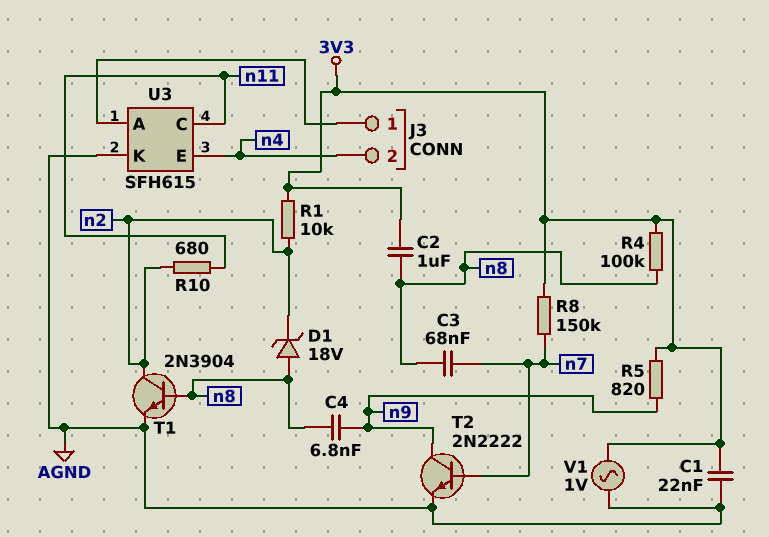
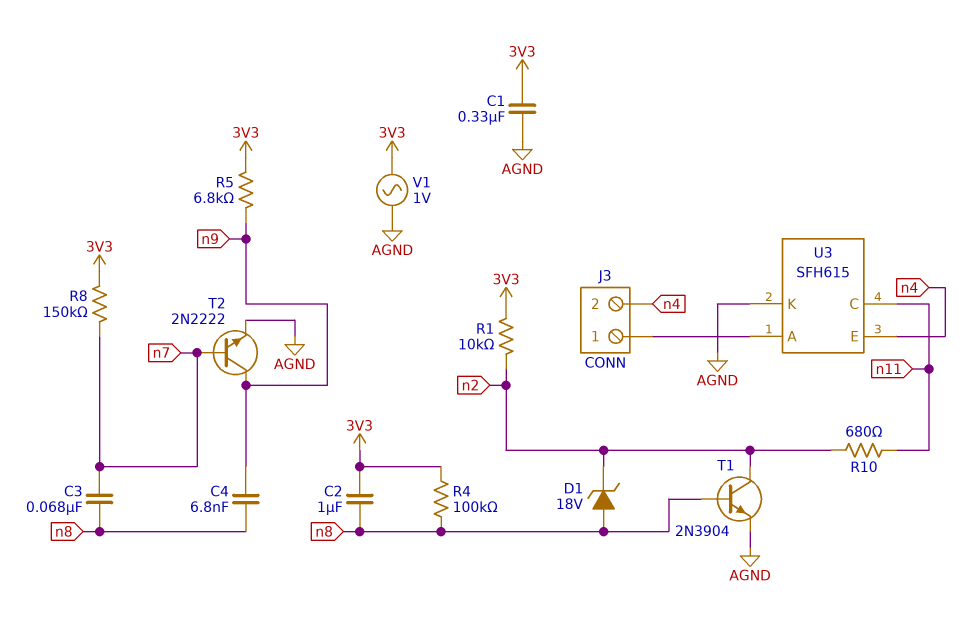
C1: 22nF (3V3, AGND) -> 330nF (3V3, AGND)
R5: 820 (3V3, n9) -> 6.8k (3V3, n9)

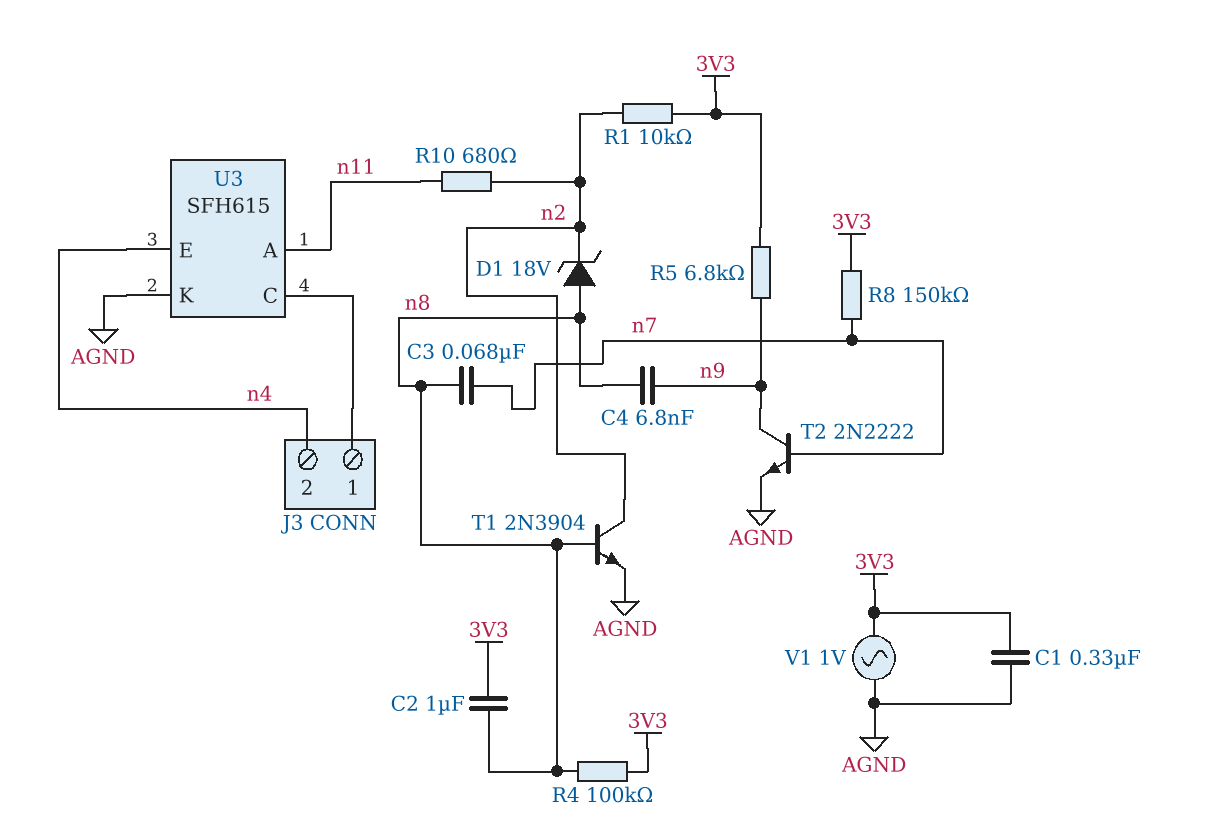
U3 pin A: J3/1 -> n11
U3 pin C: n11 -> J3/1

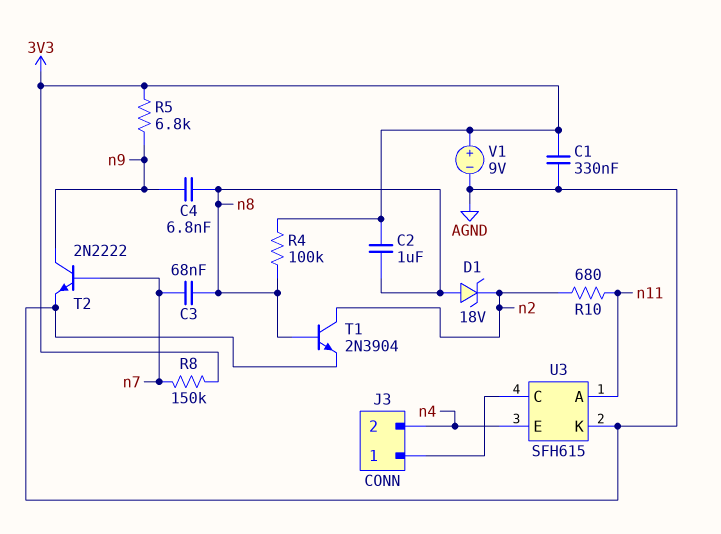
R1: 10k (3V3, n2) -> none
V1: AC 1V (3V3, AGND) -> 9V (plus 3V3, minus AGND)

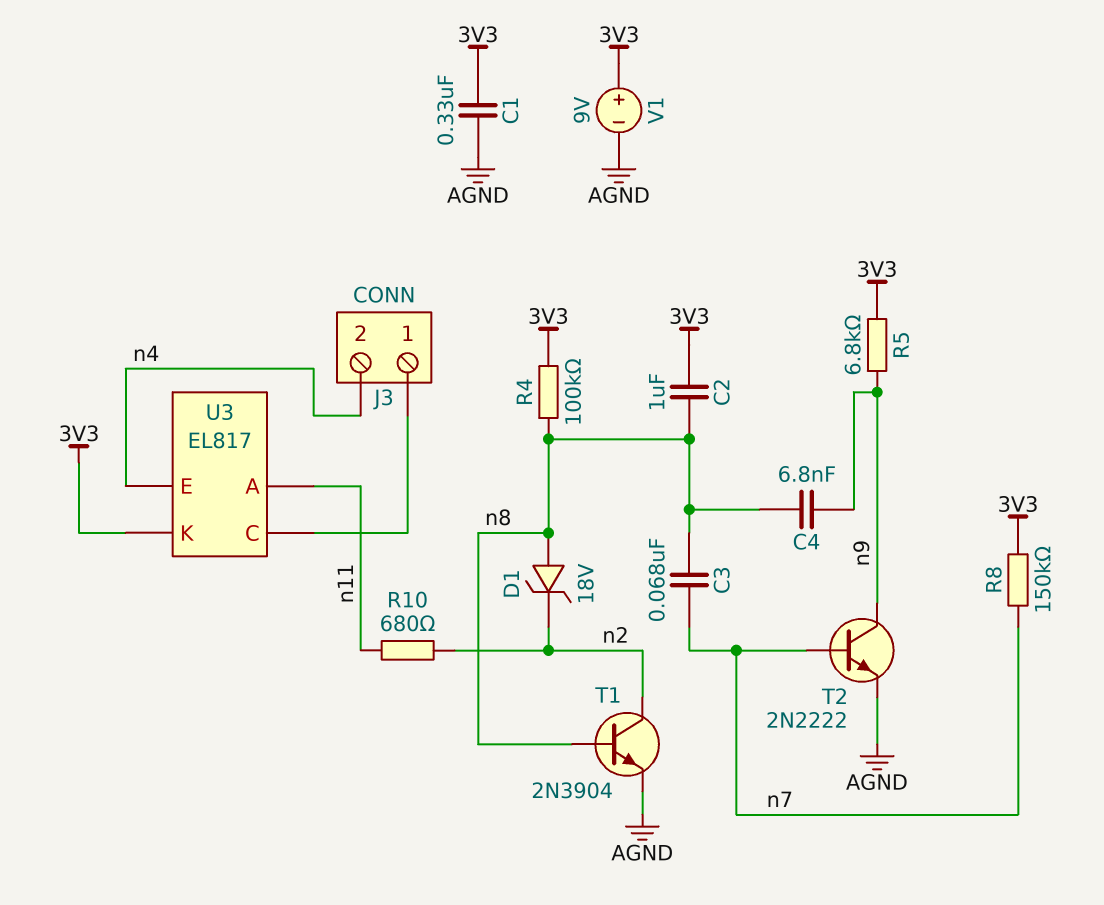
U3: SFH615 -> EL817
U3 pin K: AGND -> 3V3

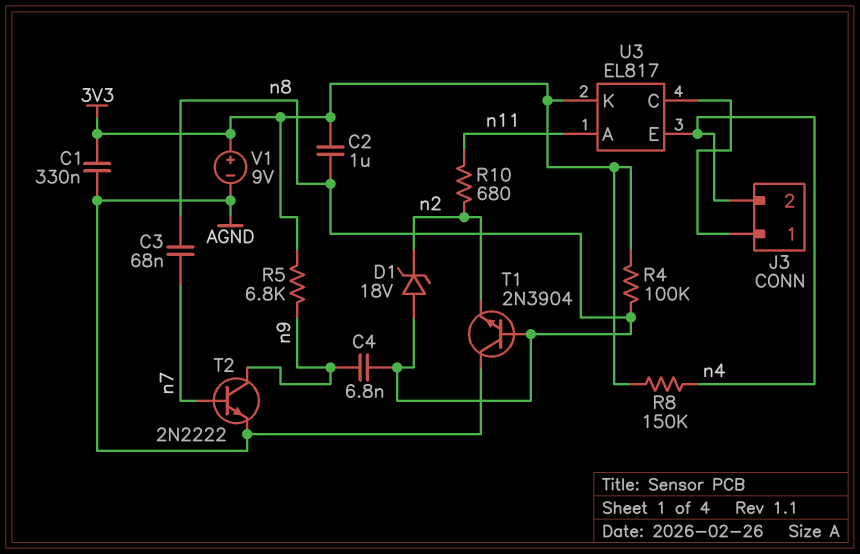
R8: 150k (3V3, n7) -> 150k (3V3, n4)
T1: NPN 2N3904 (B n8, C n2, E AGND) -> NPN 2N3904 (B n8, C AGND, E n2)

